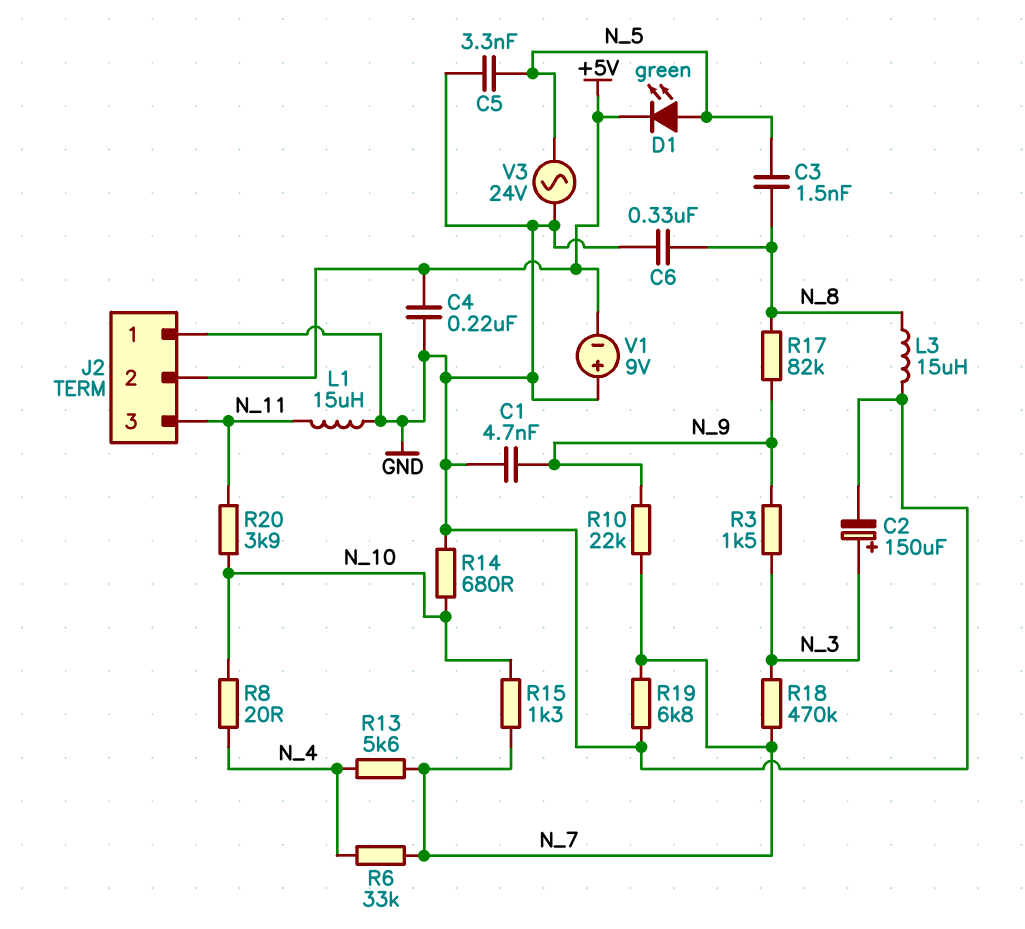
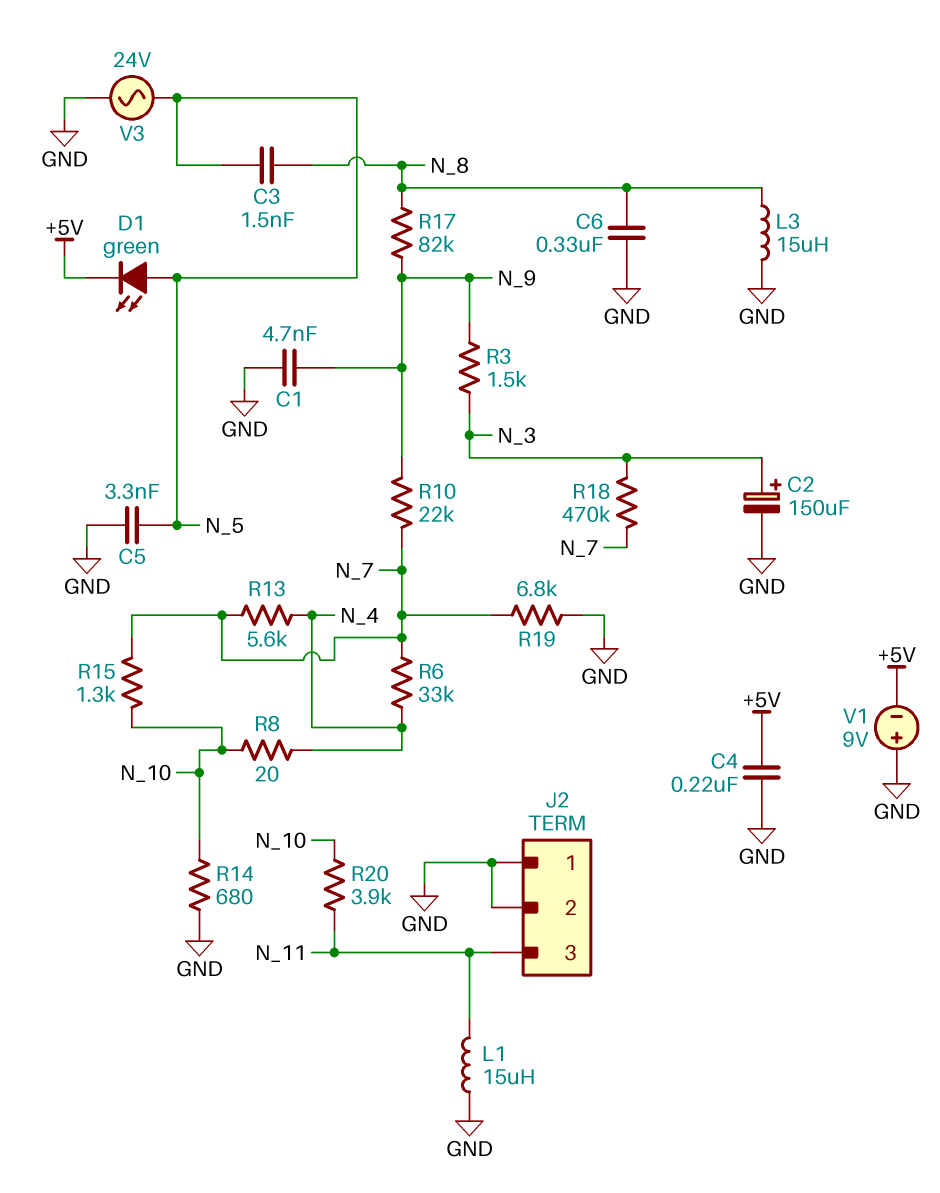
J2 pin 2: +5V -> GND

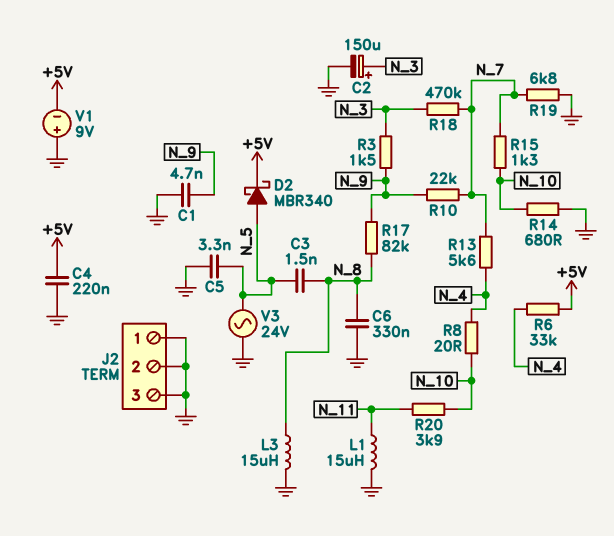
D1: LED green (A N_5, K +5V) -> none
D2: none -> schottky MBR340 (A N_5, K +5V)
J2 pin 3: N_11 -> GND
R6: 33k (N_4, N_7) -> 33k (+5V, N_4)

